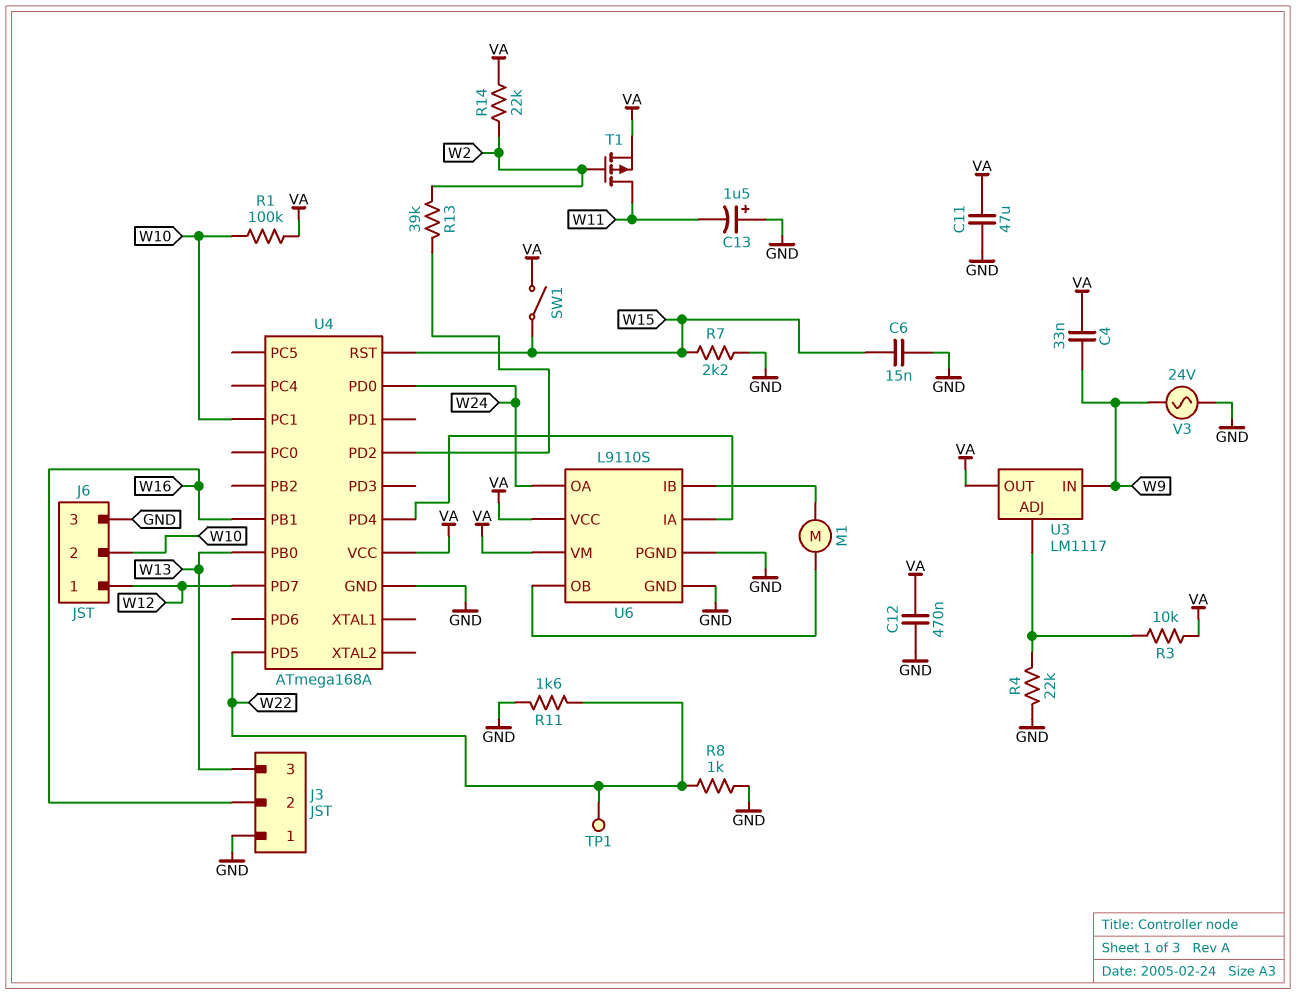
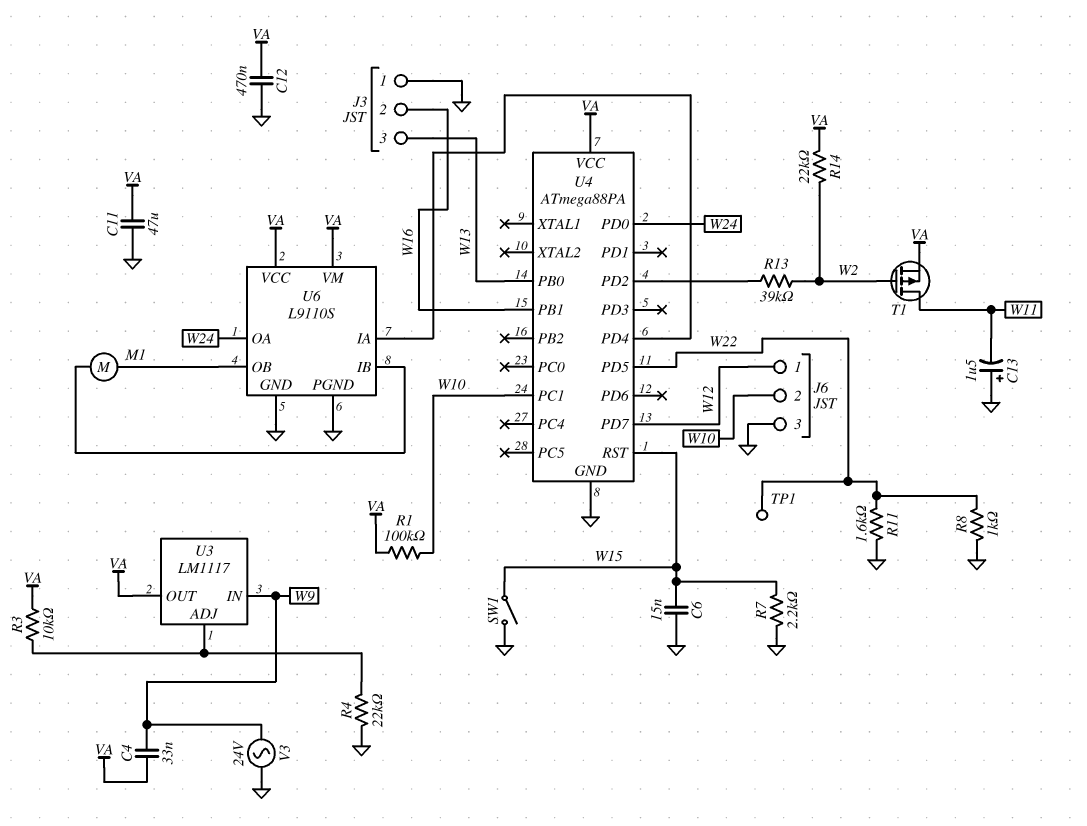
SW1: switch (VA, W15) -> switch (GND, W15)
U4: ATmega168A -> ATmega88PA

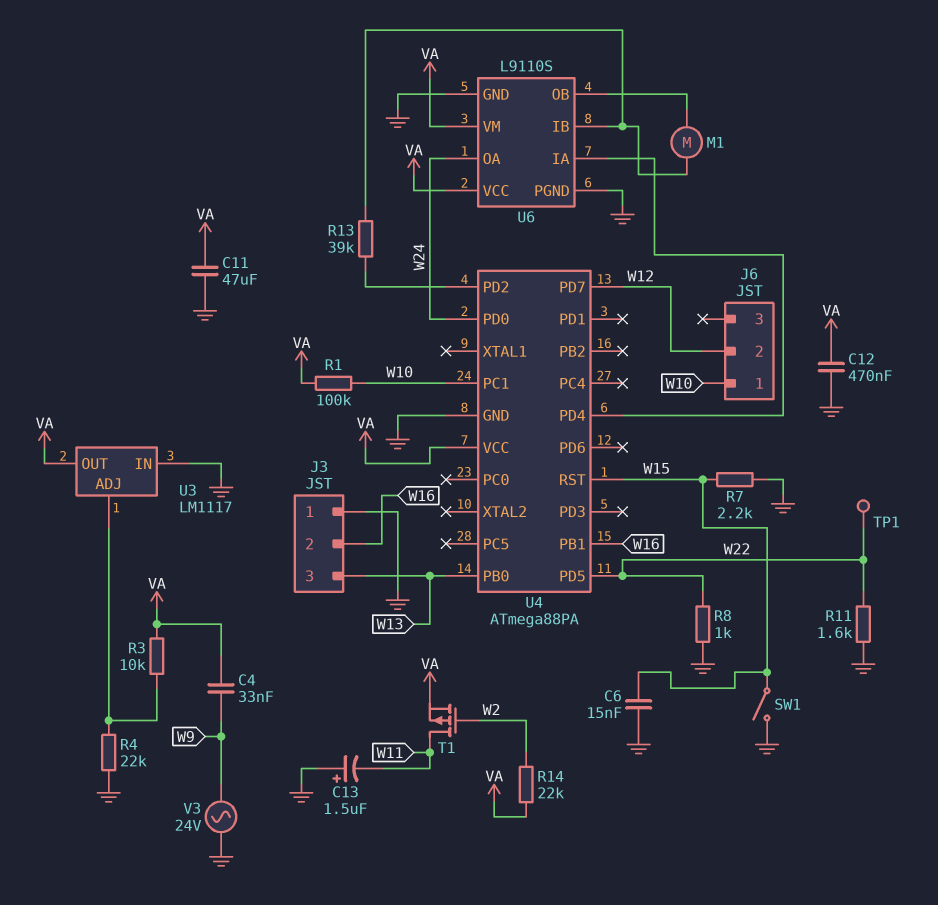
J6 pin 1: W12 -> W10
J6 pin 2: W10 -> W12
J6 pin 3: GND -> none
R13: 39k (U4/PD2, W2) -> 39k (U4/PD2, U6/IB)
U3 pin IN: W9 -> GND

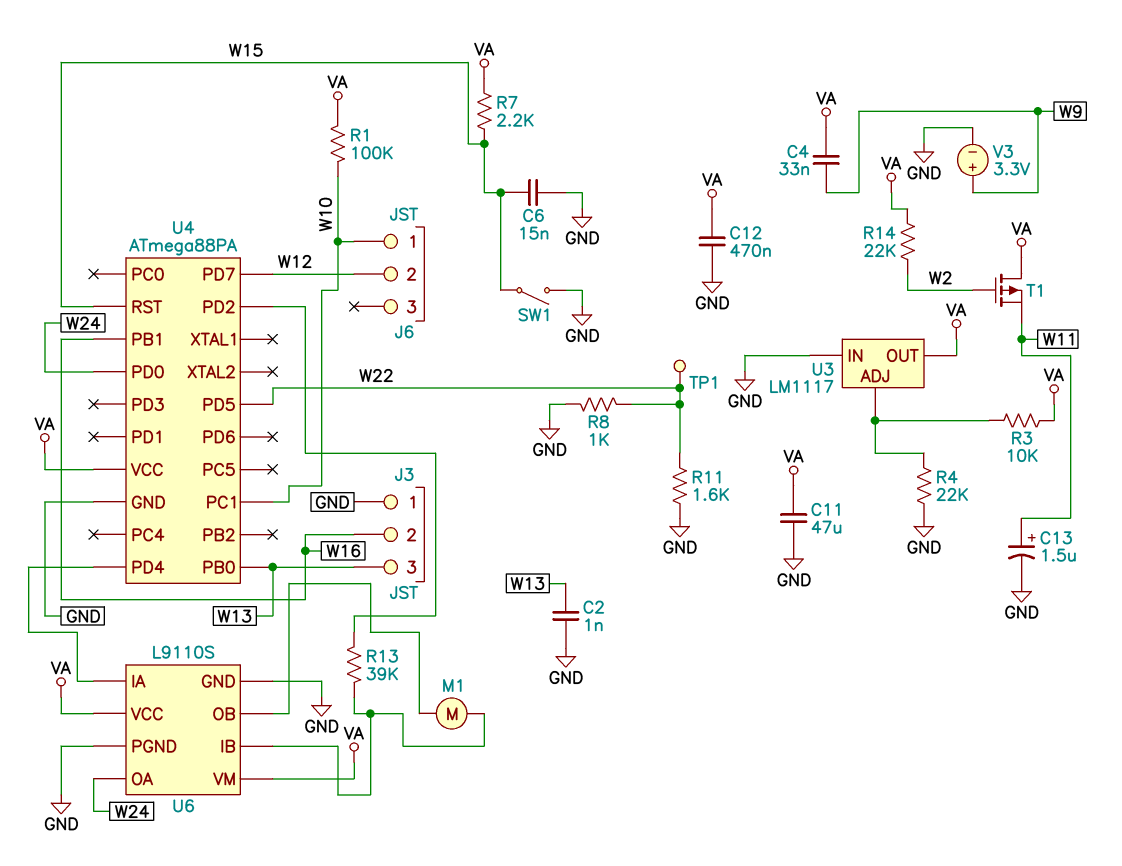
C2: none -> 1nF (GND, W13)
C13: 1.5uF (plus GND, minus W11) -> 1.5uF (plus W11, minus GND)
R7: 2.2k (GND, W15) -> 2.2k (VA, W15)
T1: PMOS (G W2, D W11, S VA) -> PMOS (G W2, D VA, S W11)
V3: AC 24V (GND, W9) -> 3.3V (plus W9, minus GND)

